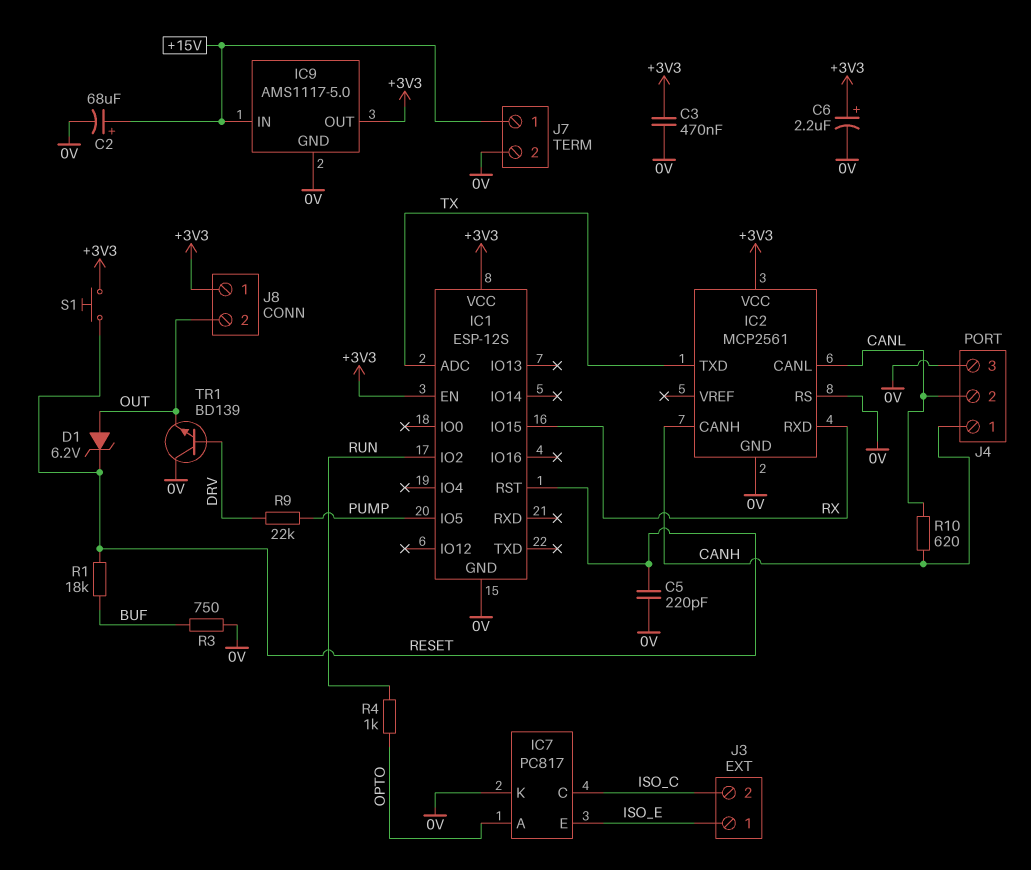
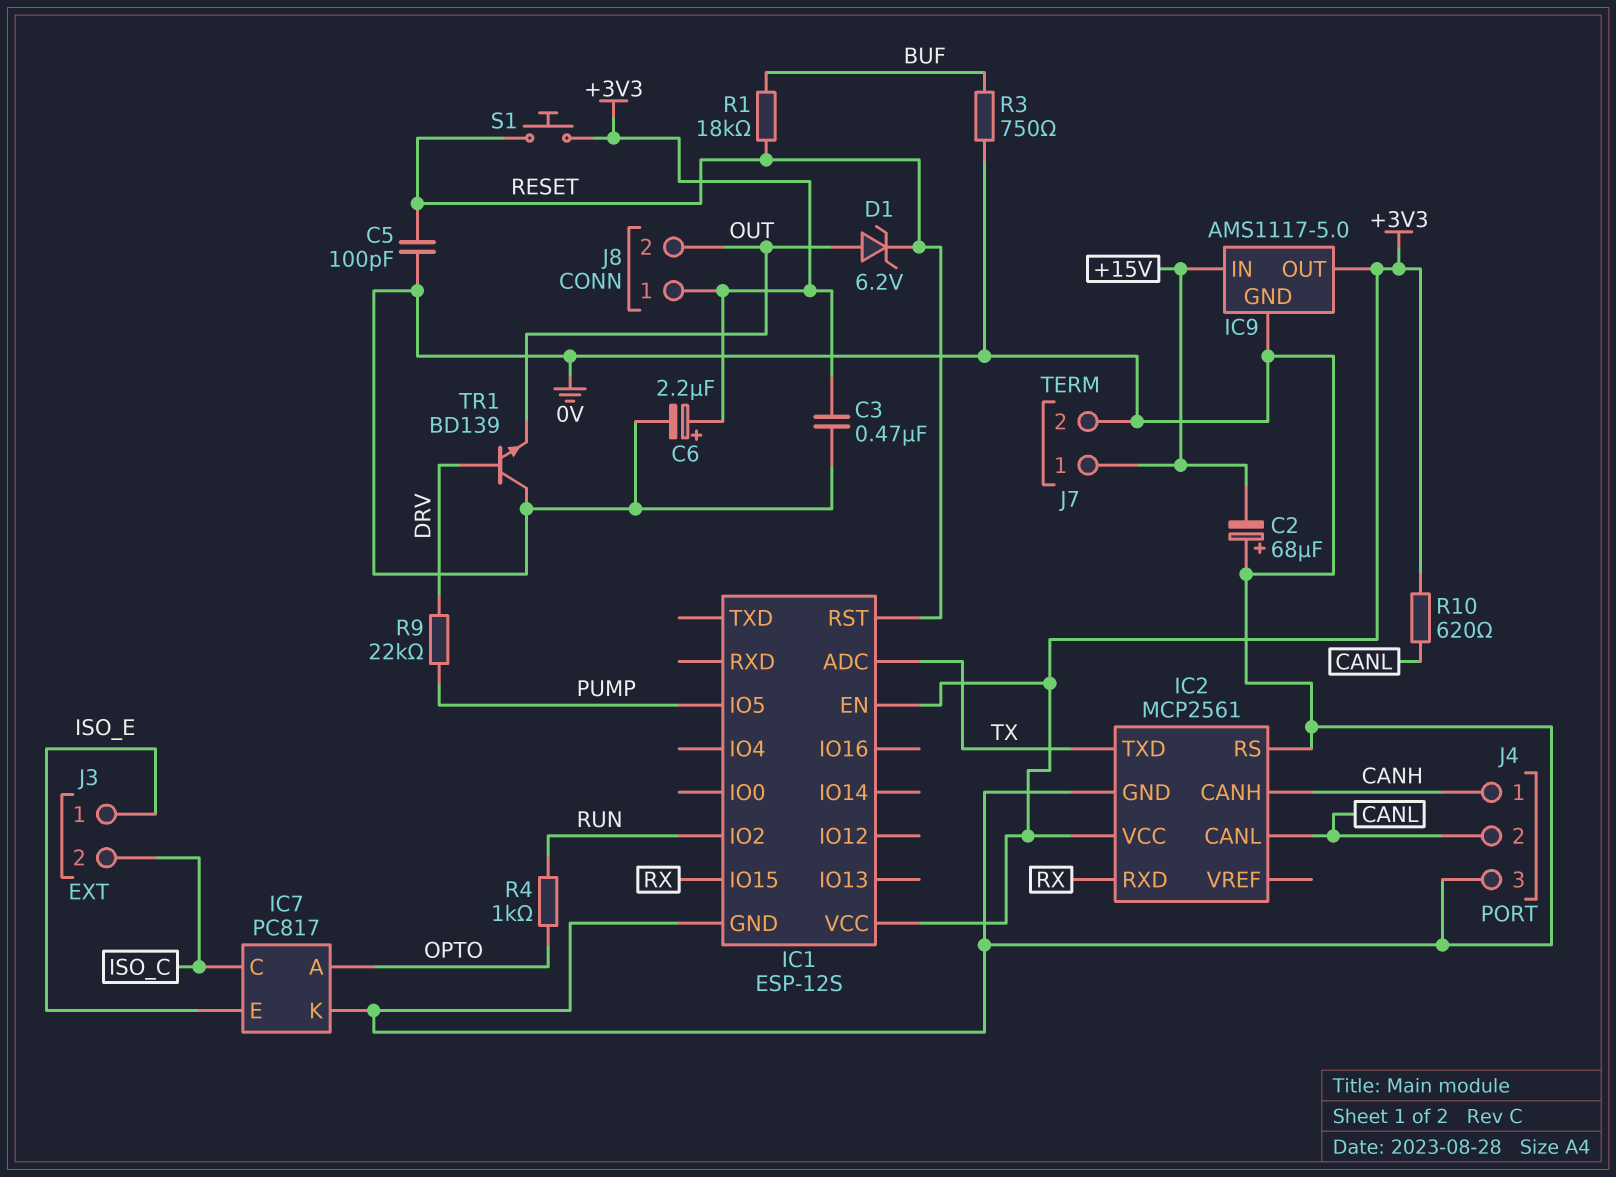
C2: 68uF (plus +15V, minus 0V) -> 68uF (plus 0V, minus +15V)
C5: 220pF (0V, RESET) -> 100pF (0V, RESET)
R10: 620 (CANH, CANL) -> 620 (+3V3, CANL)

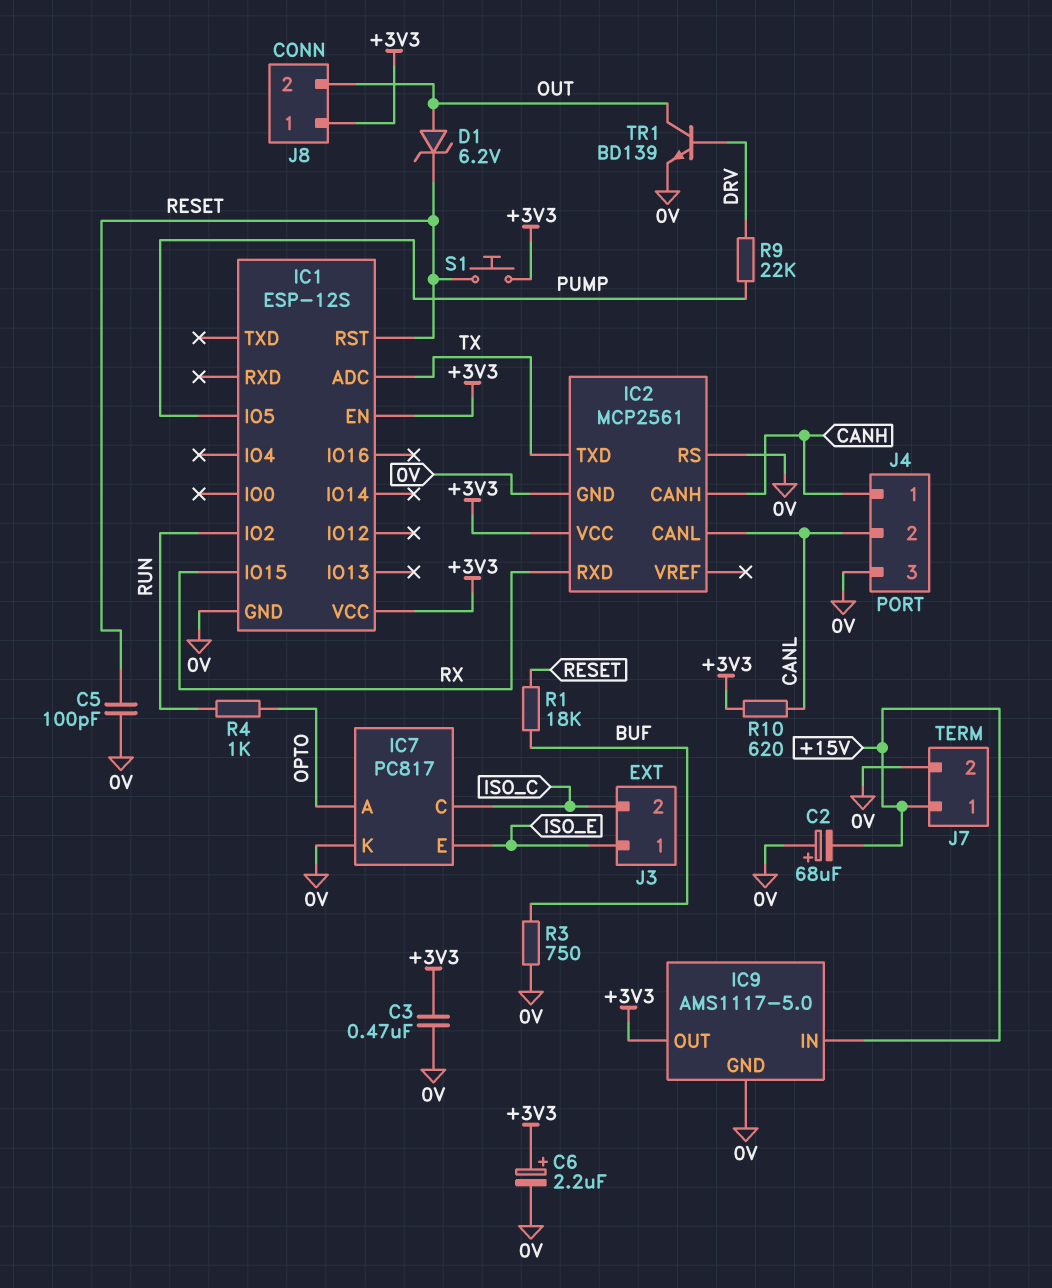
TR1: NPN BD139 (B DRV, C 0V, E OUT) -> NPN BD139 (B DRV, C OUT, E 0V)

